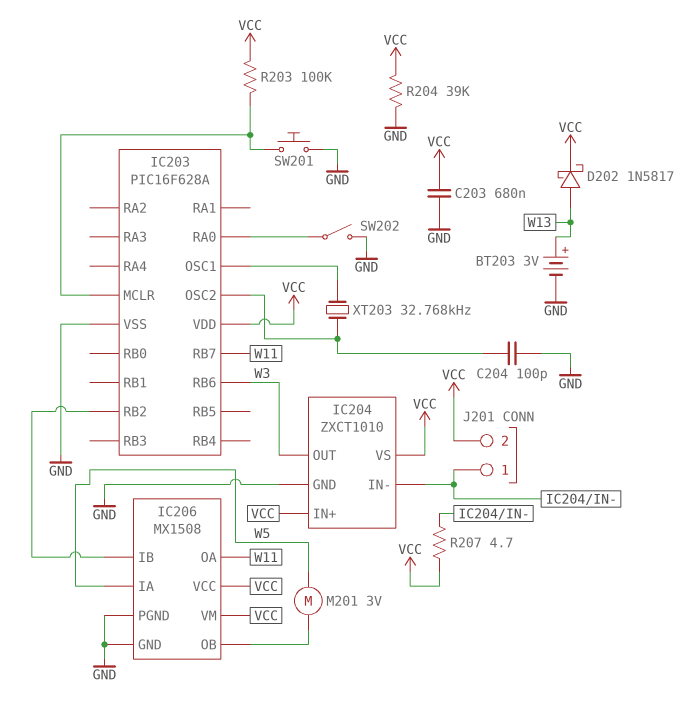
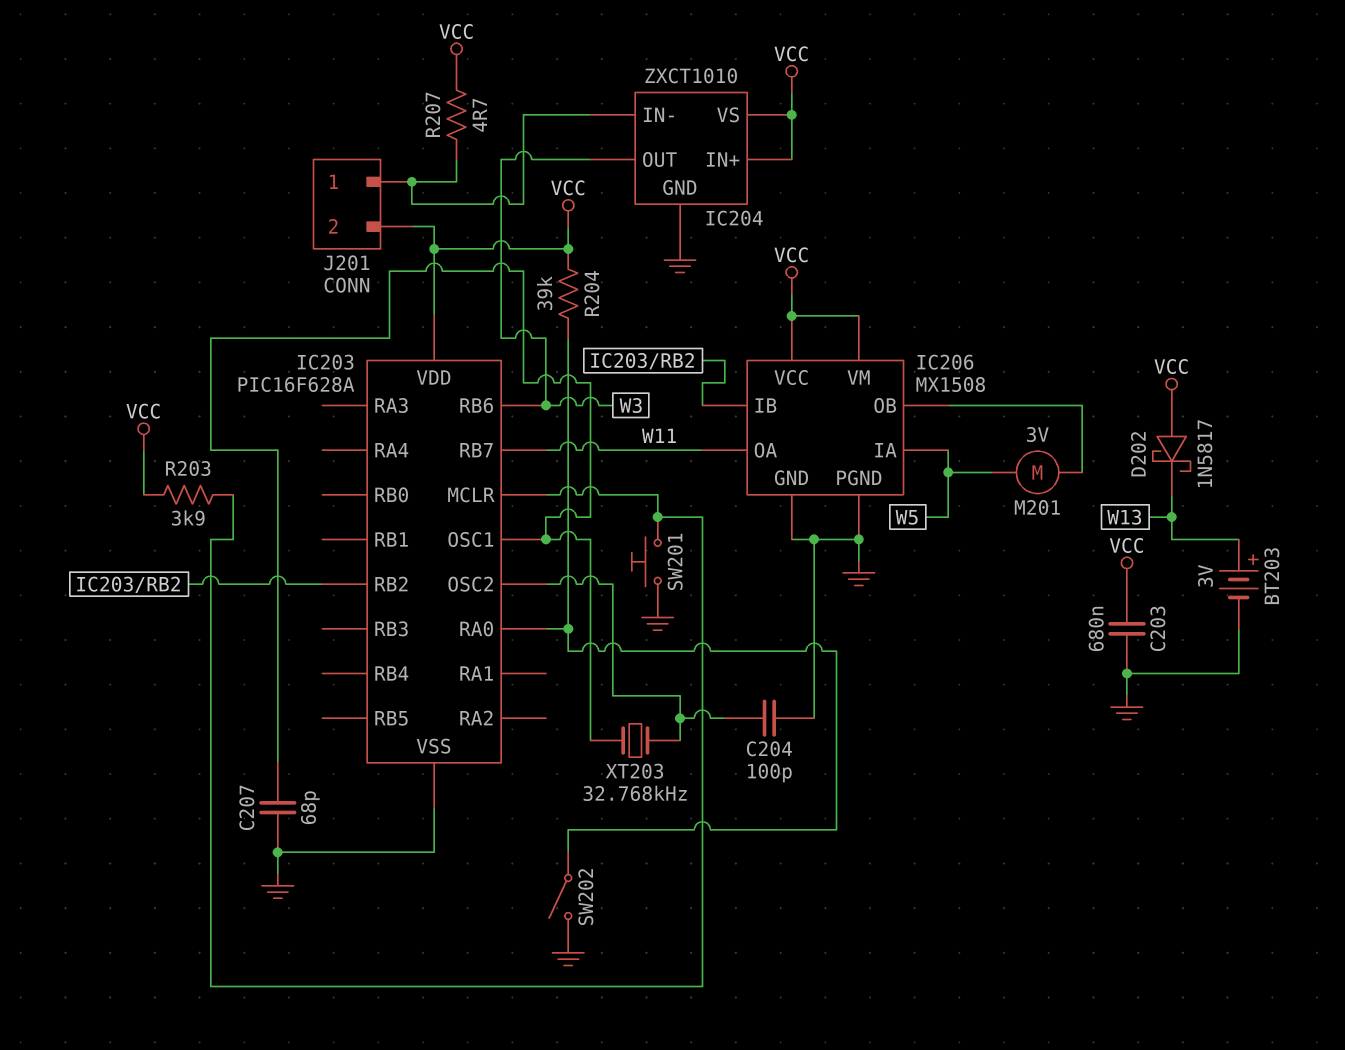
C207: none -> 68pF (GND, IC203/OSC1)
D202: schottky 1N5817 (A W13, K VCC) -> schottky 1N5817 (A VCC, K W13)
R203: 100k (IC203/MCLR, VCC) -> 3.9k (IC203/MCLR, VCC)
R204: 39k (GND, VCC) -> 39k (IC203/RA0, VCC)

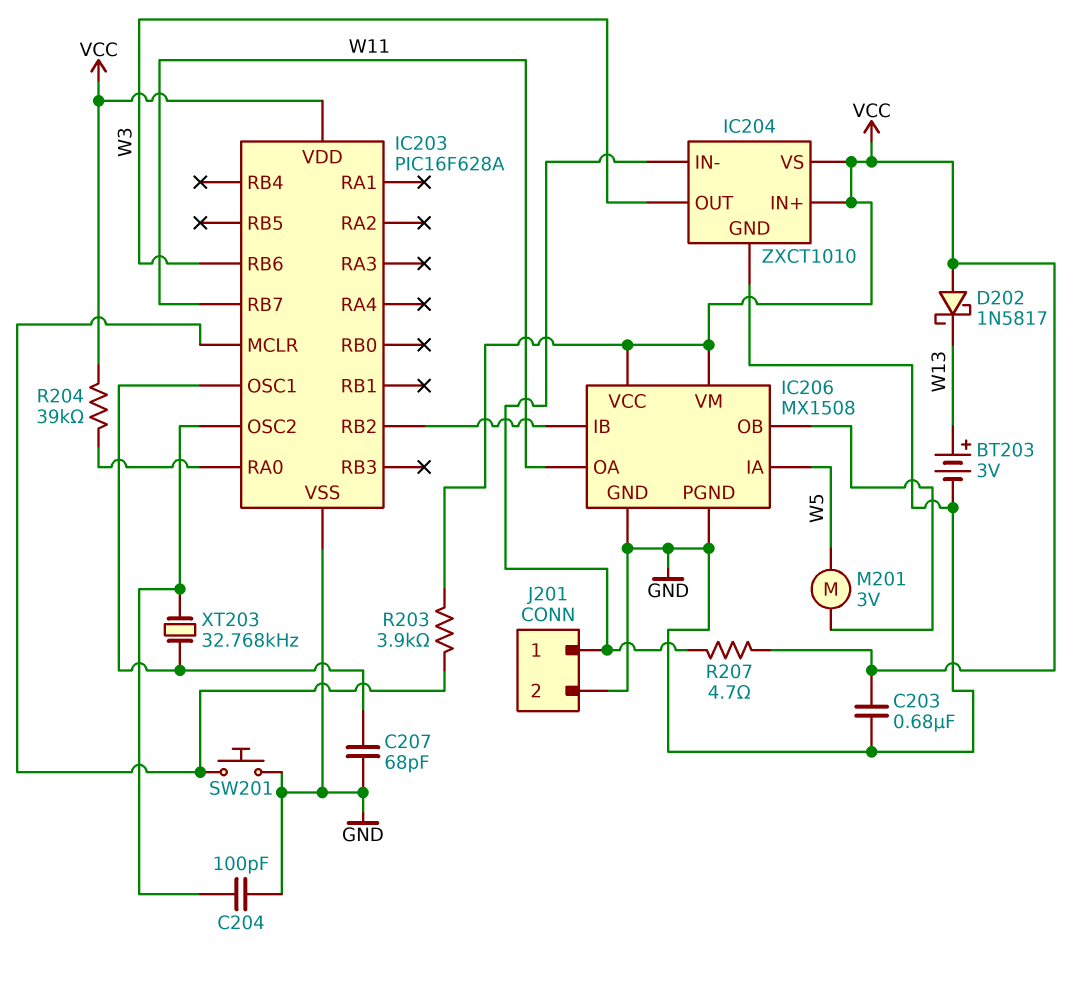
J201 pin 2: VCC -> GND
SW202: switch (GND, IC203/RA0) -> none

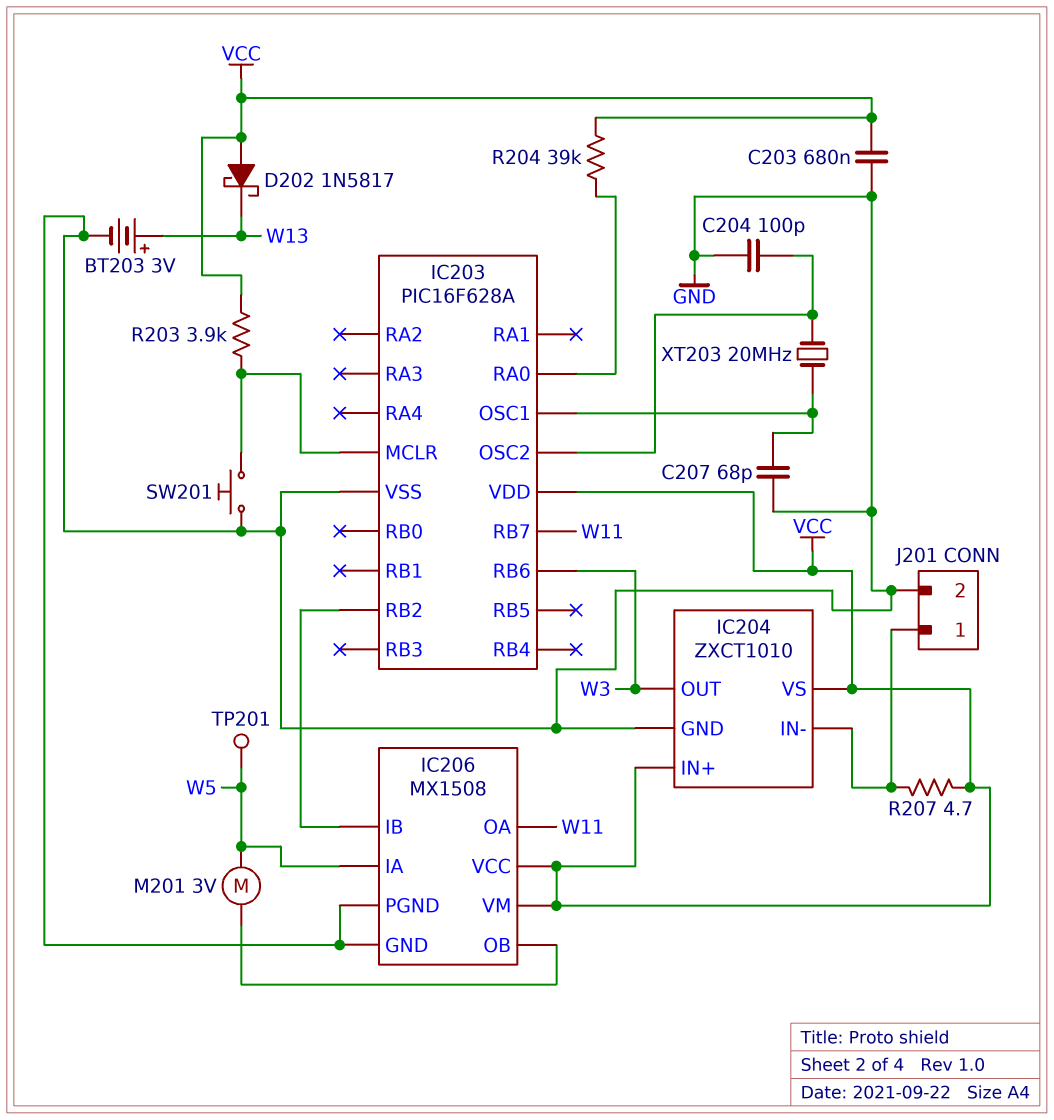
TP201: none -> test point (W5)
XT203: 32.768kHz (IC203/OSC1, IC203/OSC2) -> 20MHz (IC203/OSC1, IC203/OSC2)

